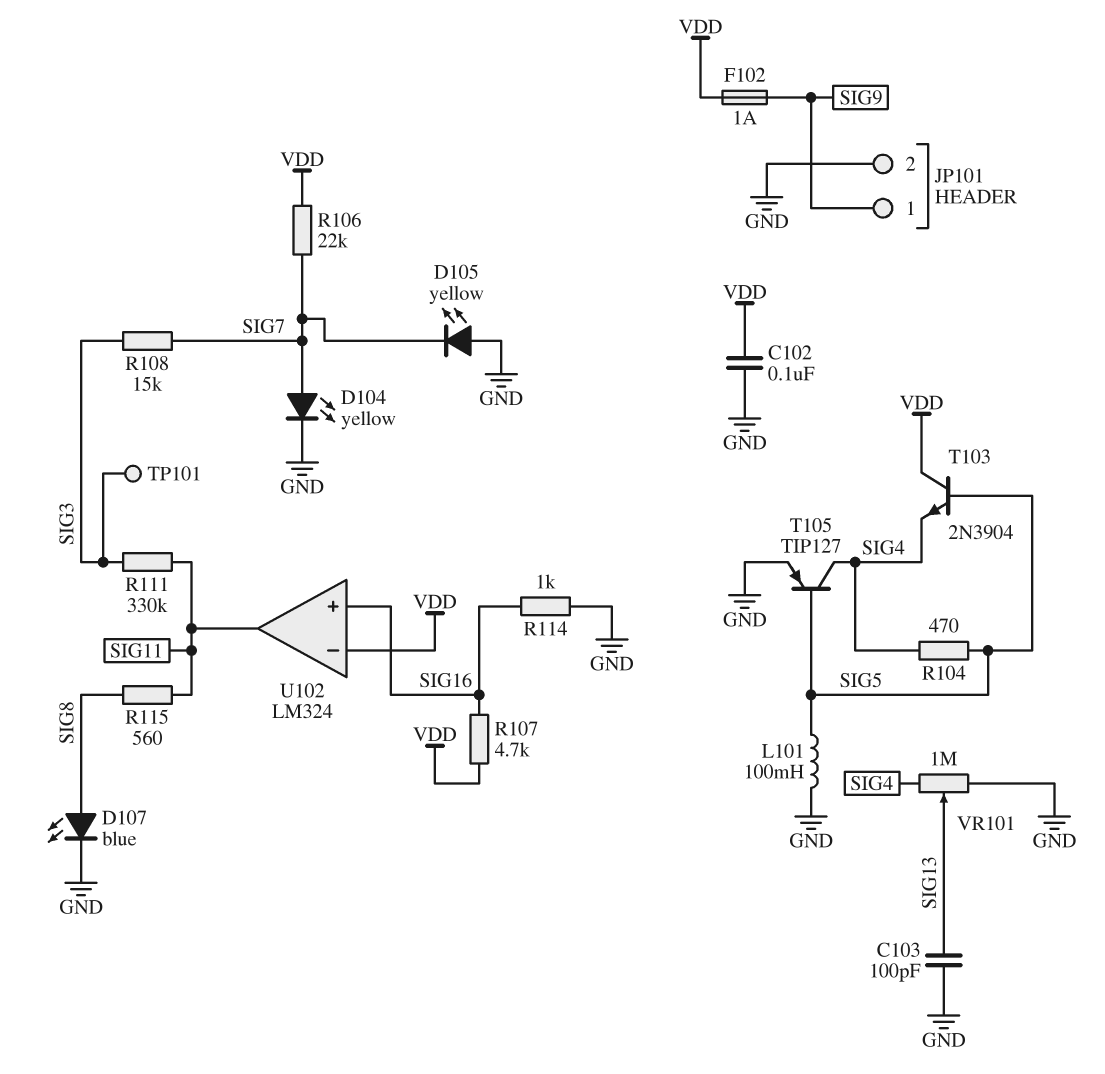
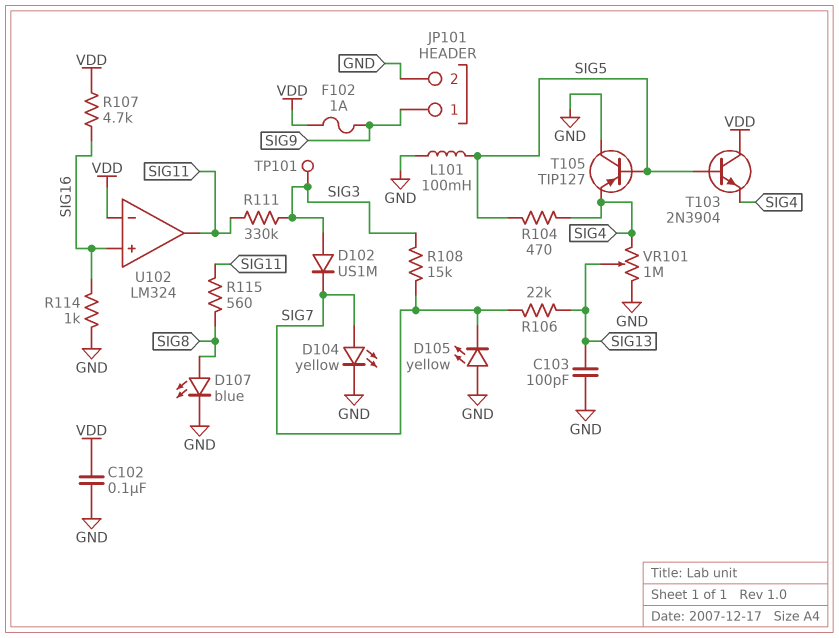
D102: none -> diode US1M (A SIG3, K SIG7)
R106: 22k (SIG7, VDD) -> 22k (SIG7, SIG13)
T105: PNP TIP127 (B SIG5, C SIG4, E GND) -> PNP TIP127 (B SIG5, C GND, E SIG4)

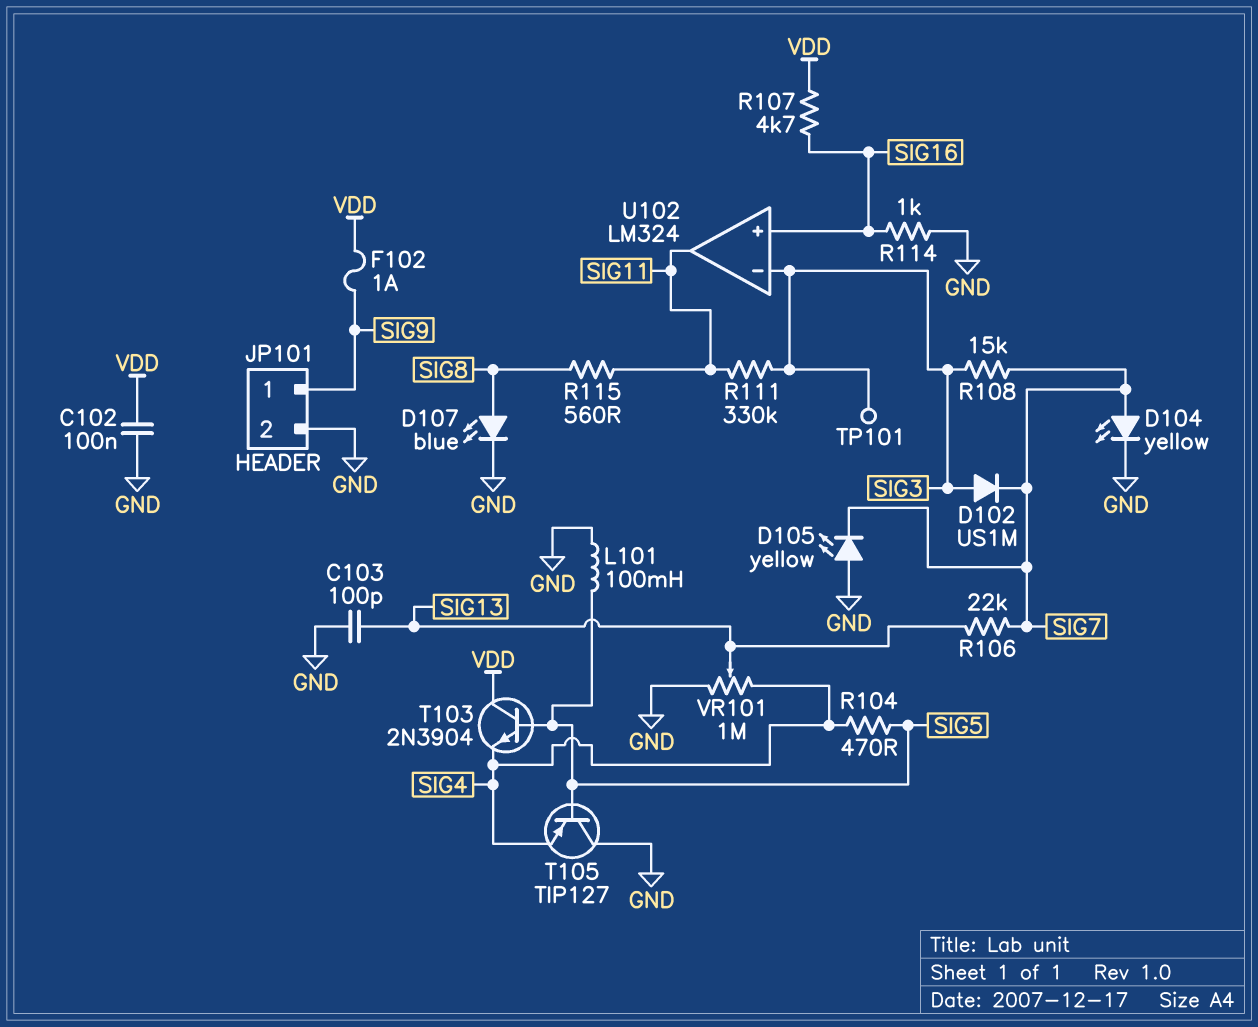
U102 pin in-: VDD -> SIG3

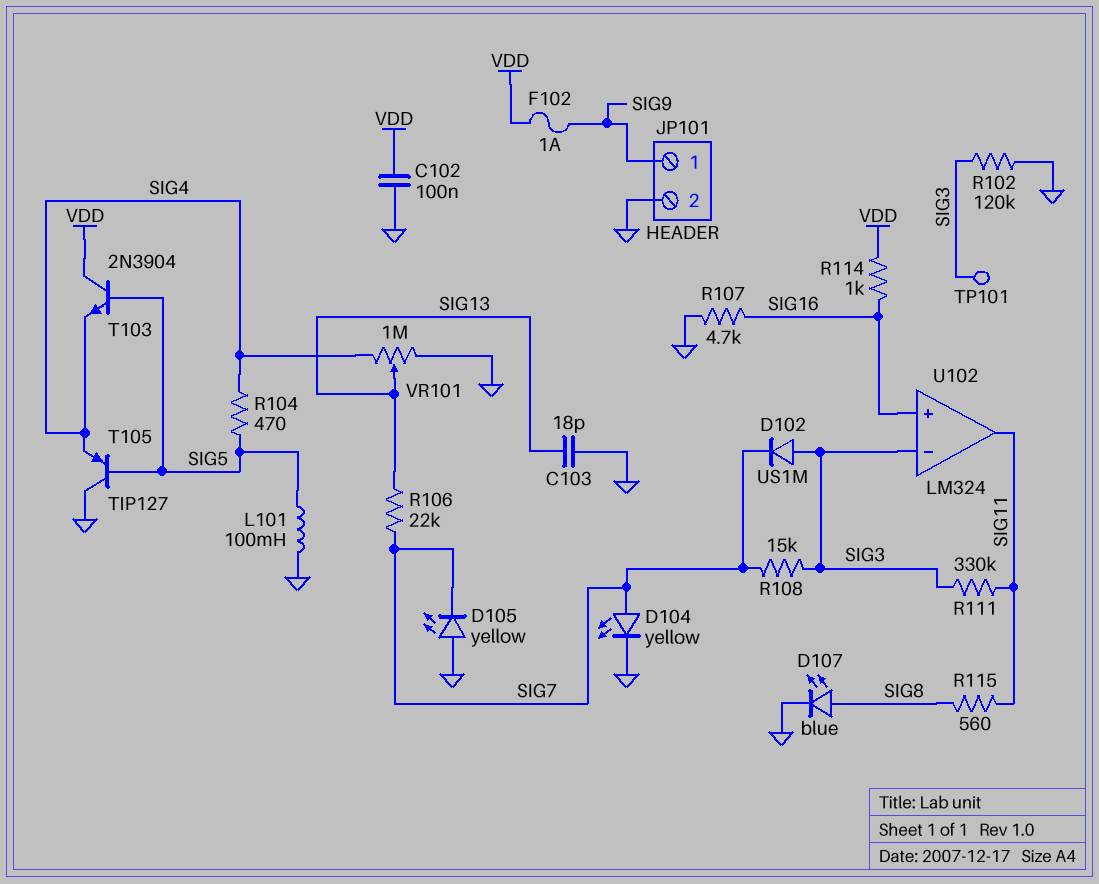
C103: 100pF (GND, SIG13) -> 18pF (GND, SIG13)
R102: none -> 120k (GND, SIG3)
R107: 4.7k (SIG16, VDD) -> 4.7k (GND, SIG16)
R114: 1k (GND, SIG16) -> 1k (SIG16, VDD)

